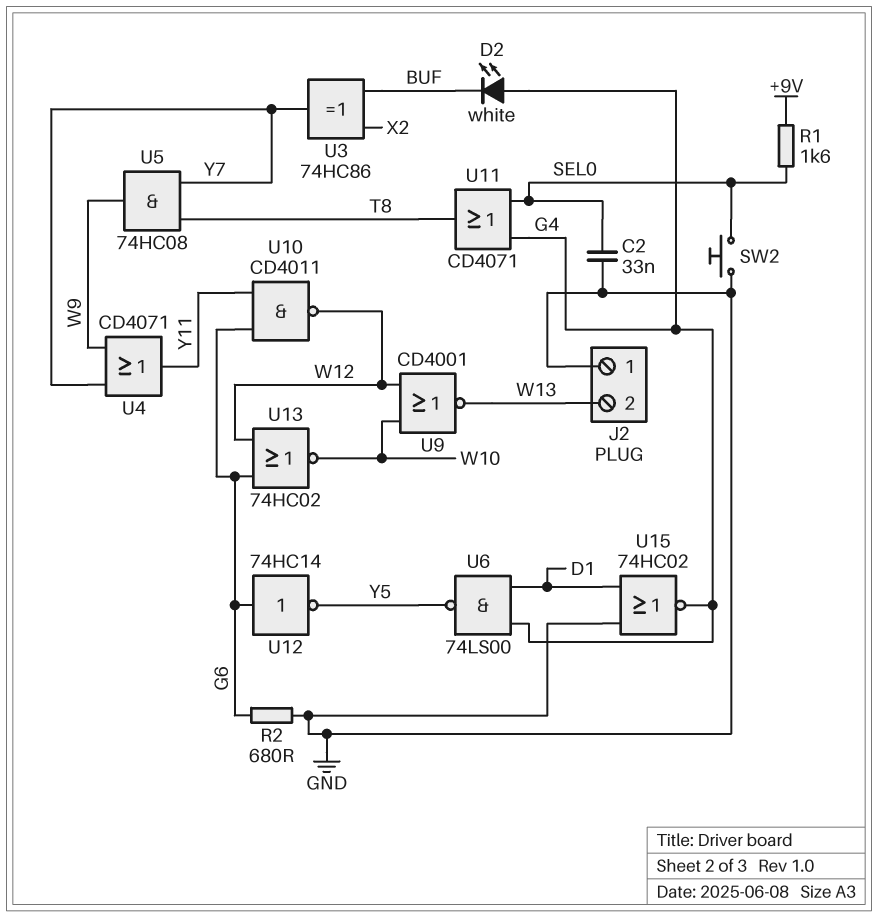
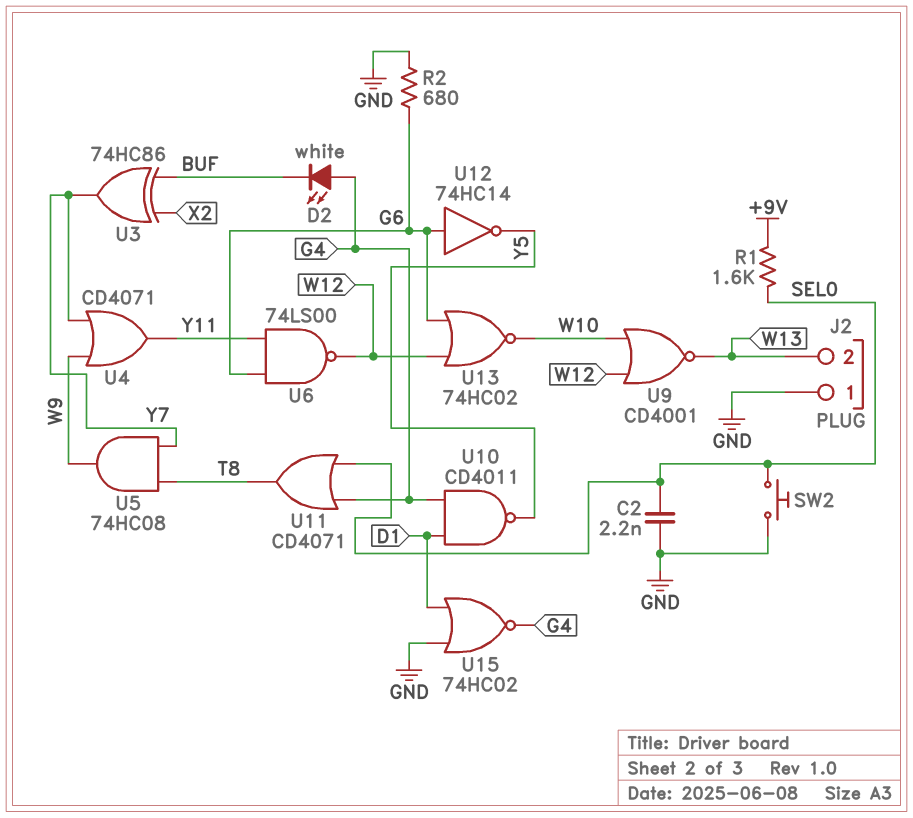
C2: 33nF (GND, SEL0) -> 2.2nF (GND, SEL0)
U6: NAND 74LS00 (in D1, in G4, out Y5) -> NAND 74LS00 (in G6, in Y11, out W12)
U10: NAND CD4011 (in G6, in Y11, out W12) -> NAND CD4011 (in D1, in G4, out Y5)

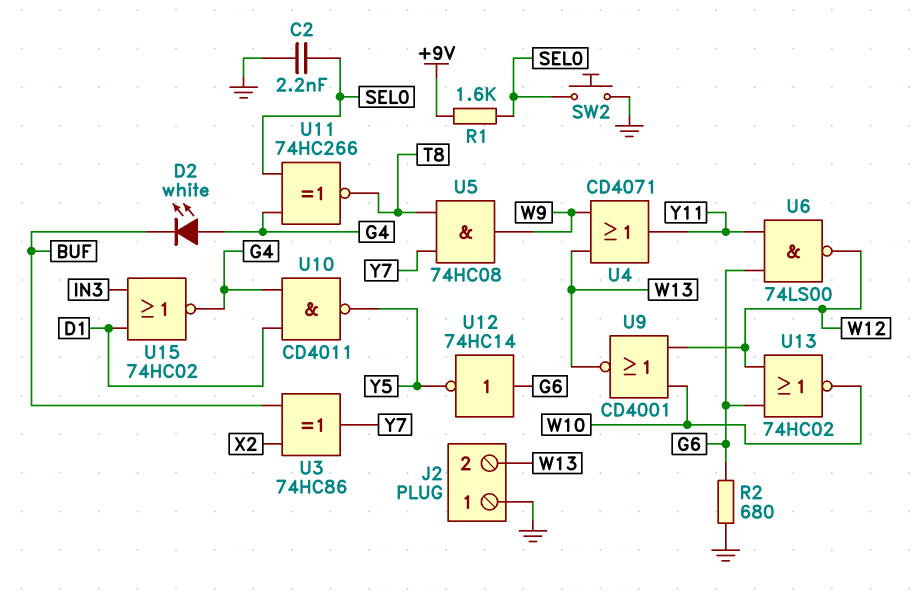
U4: OR CD4071 (in W9, in Y7, out Y11) -> OR CD4071 (in W9, in W13, out Y11)
U11: OR CD4071 (in G4, in SEL0, out T8) -> XNOR 74HC266 (in G4, in SEL0, out T8)
U15: NOR 74HC02 (in D1, in GND, out G4) -> NOR 74HC02 (in D1, in IN3, out G4)

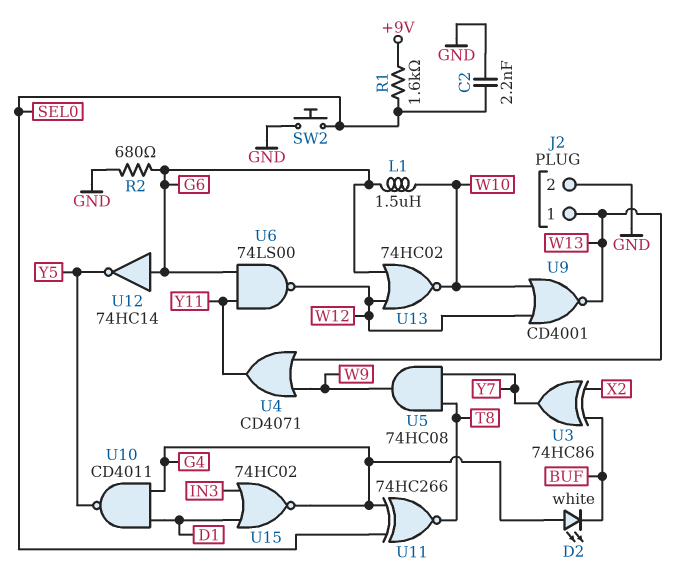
J2 pin 1: GND -> W13
J2 pin 2: W13 -> GND
L1: none -> 1.5uH (G6, W10)

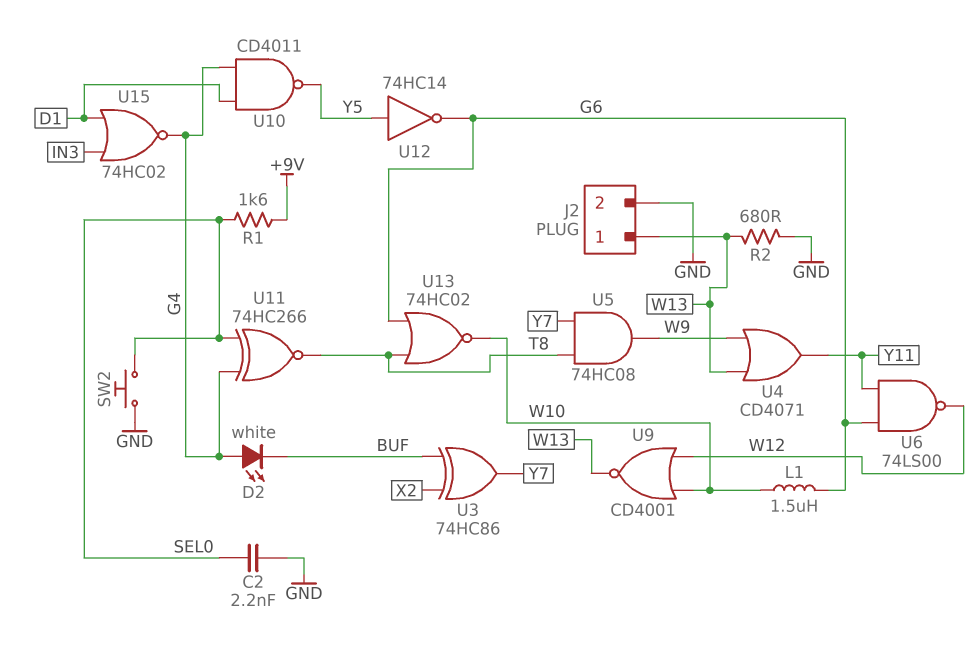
R2: 680 (G6, GND) -> 680 (GND, W13)
U12: NOT 74HC14 (in G6, out Y5) -> NOT 74HC14 (in Y5, out G6)
U13: NOR 74HC02 (in G6, in W12, out W10) -> NOR 74HC02 (in G6, in T8, out W10)

